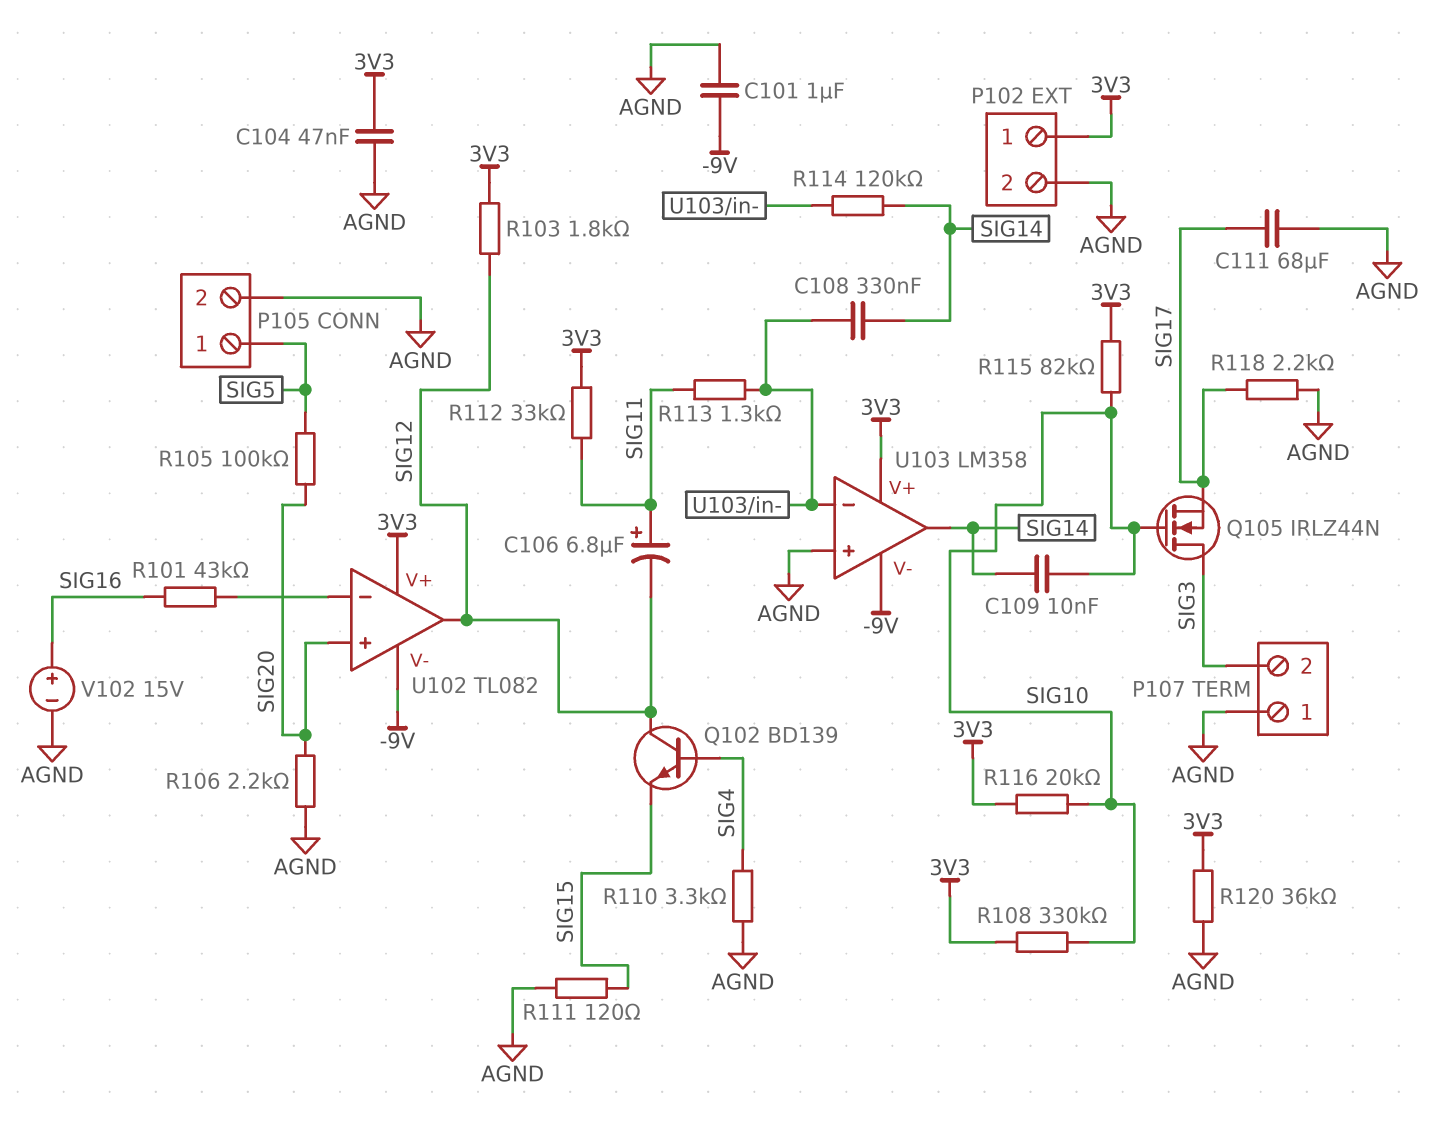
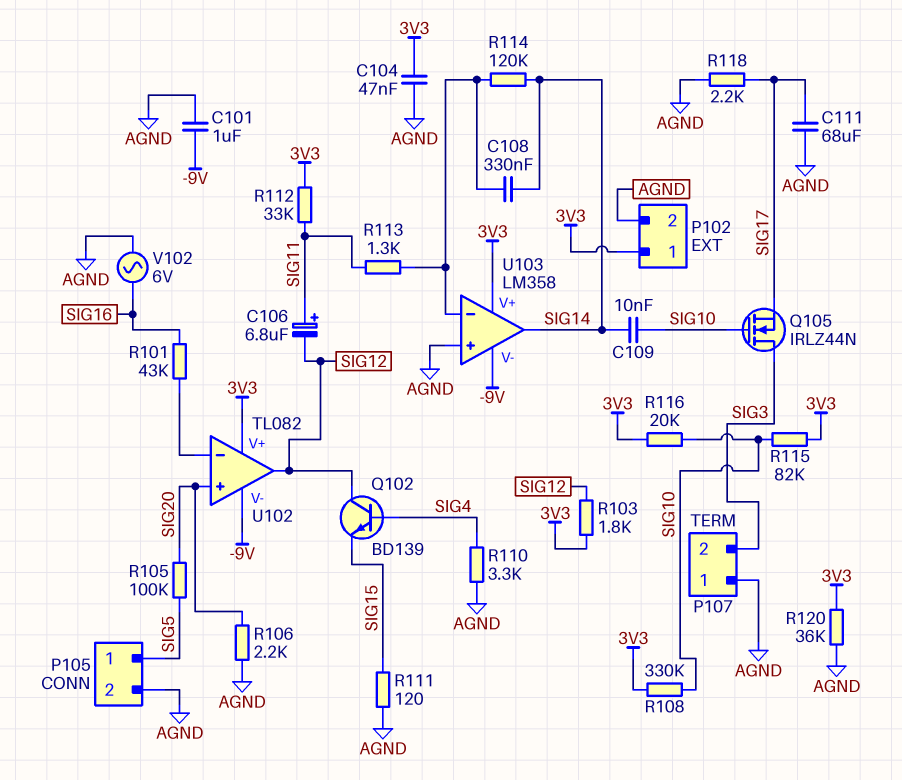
V102: 15V (plus SIG16, minus AGND) -> AC 6V (AGND, SIG16)

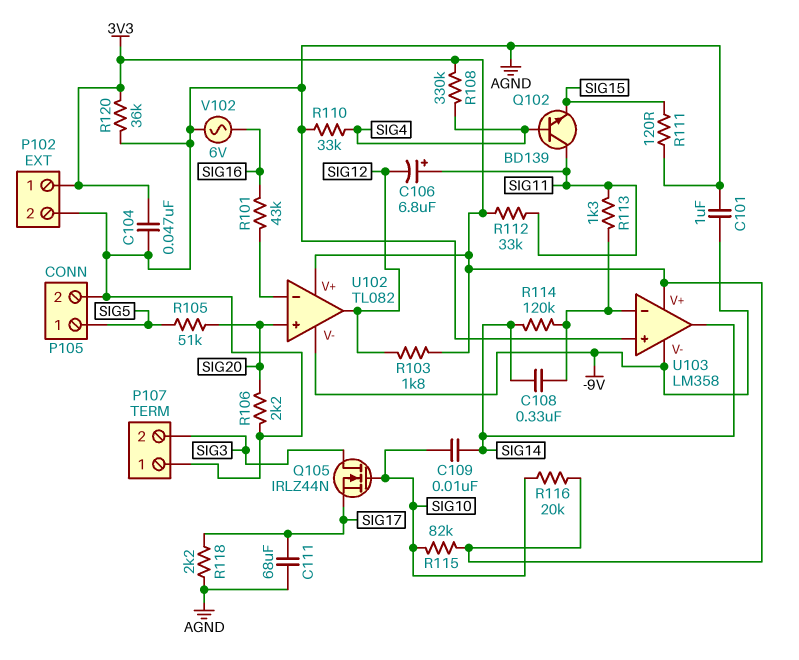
Q102: NPN BD139 (B SIG4, C SIG12, E SIG15) -> NPN BD139 (B SIG4, C SIG11, E SIG15)
R105: 100k (SIG5, SIG20) -> 51k (SIG5, SIG20)
R108: 330k (3V3, SIG10) -> 330k (3V3, SIG4)
R110: 3.3k (AGND, SIG4) -> 33k (AGND, SIG4)

